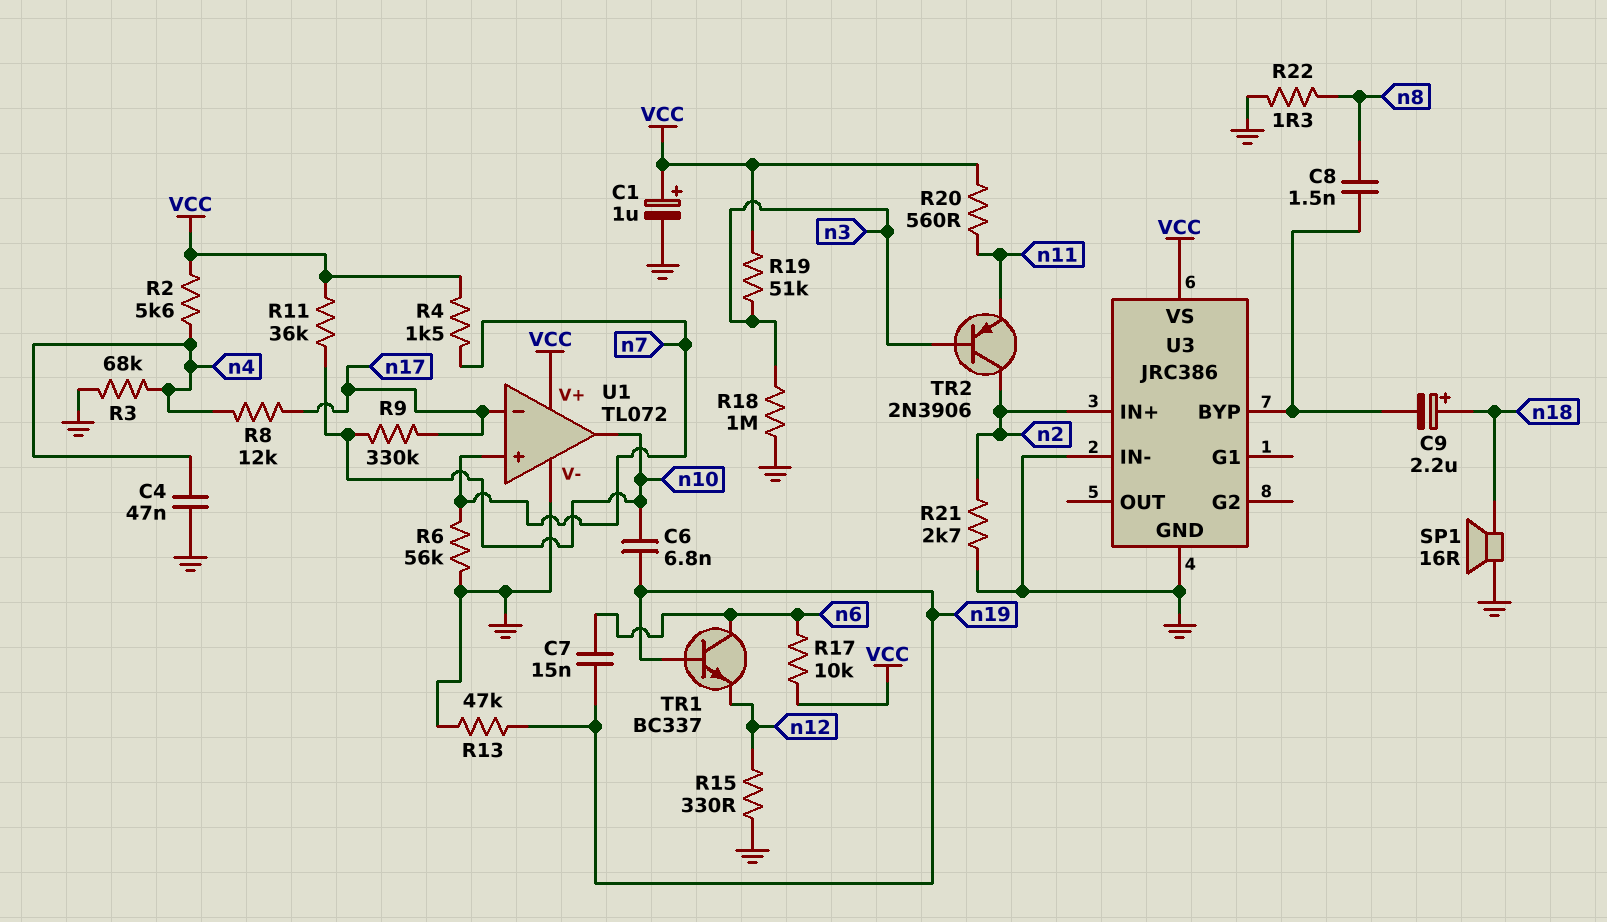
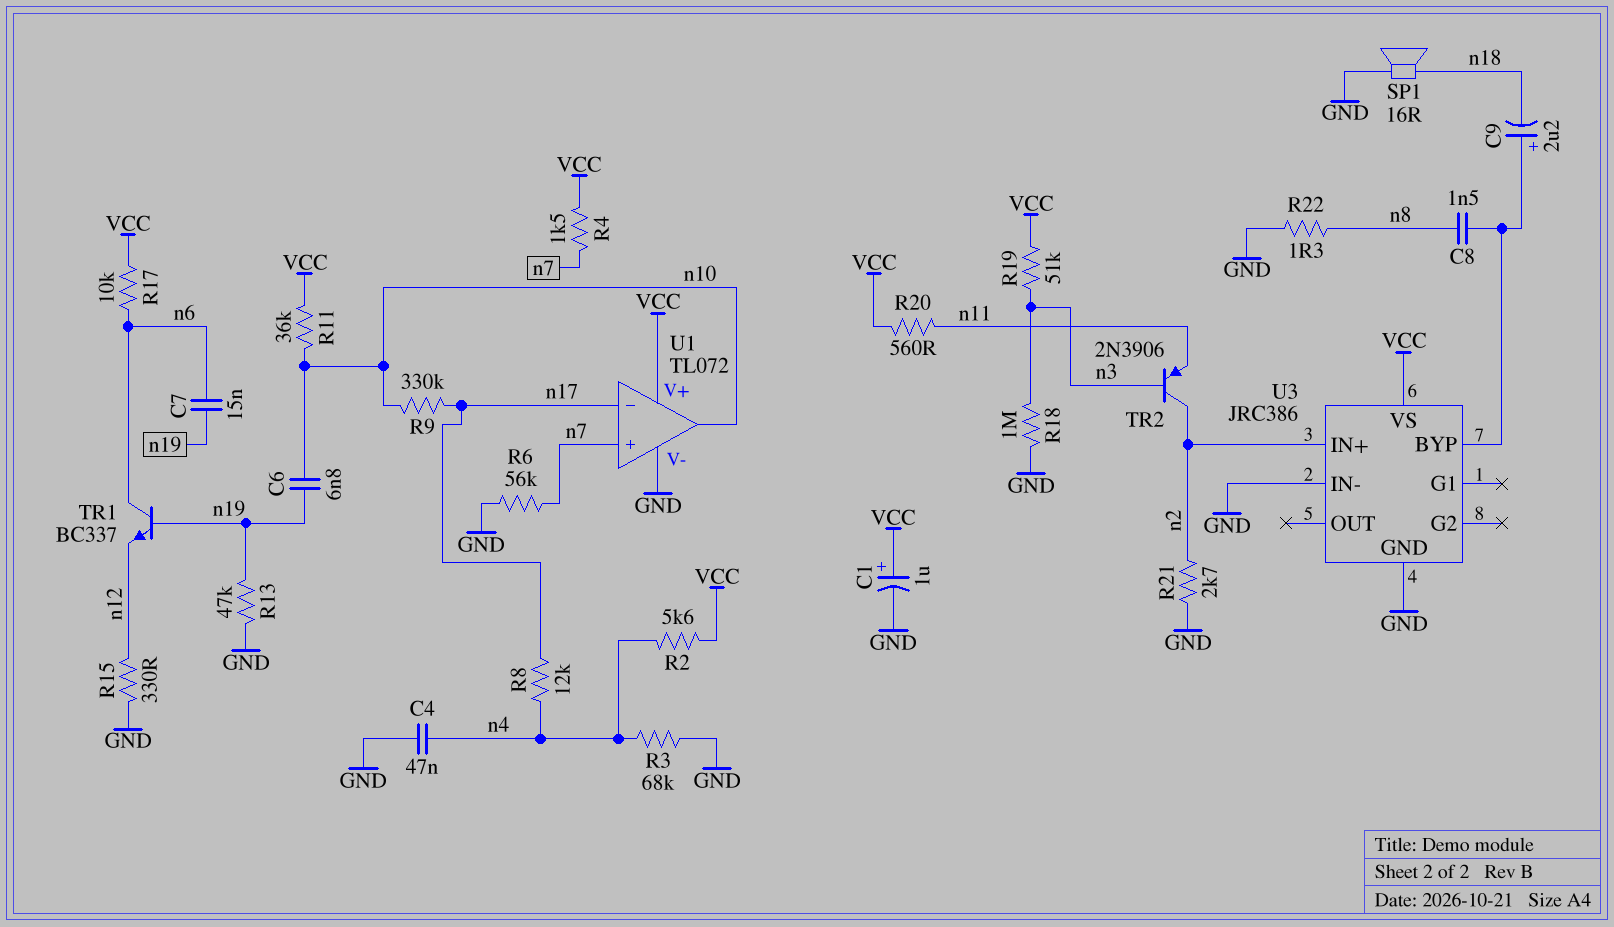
C9: 2.2uF (plus n18, minus U3/BYP) -> 2.2uF (plus U3/BYP, minus n18)

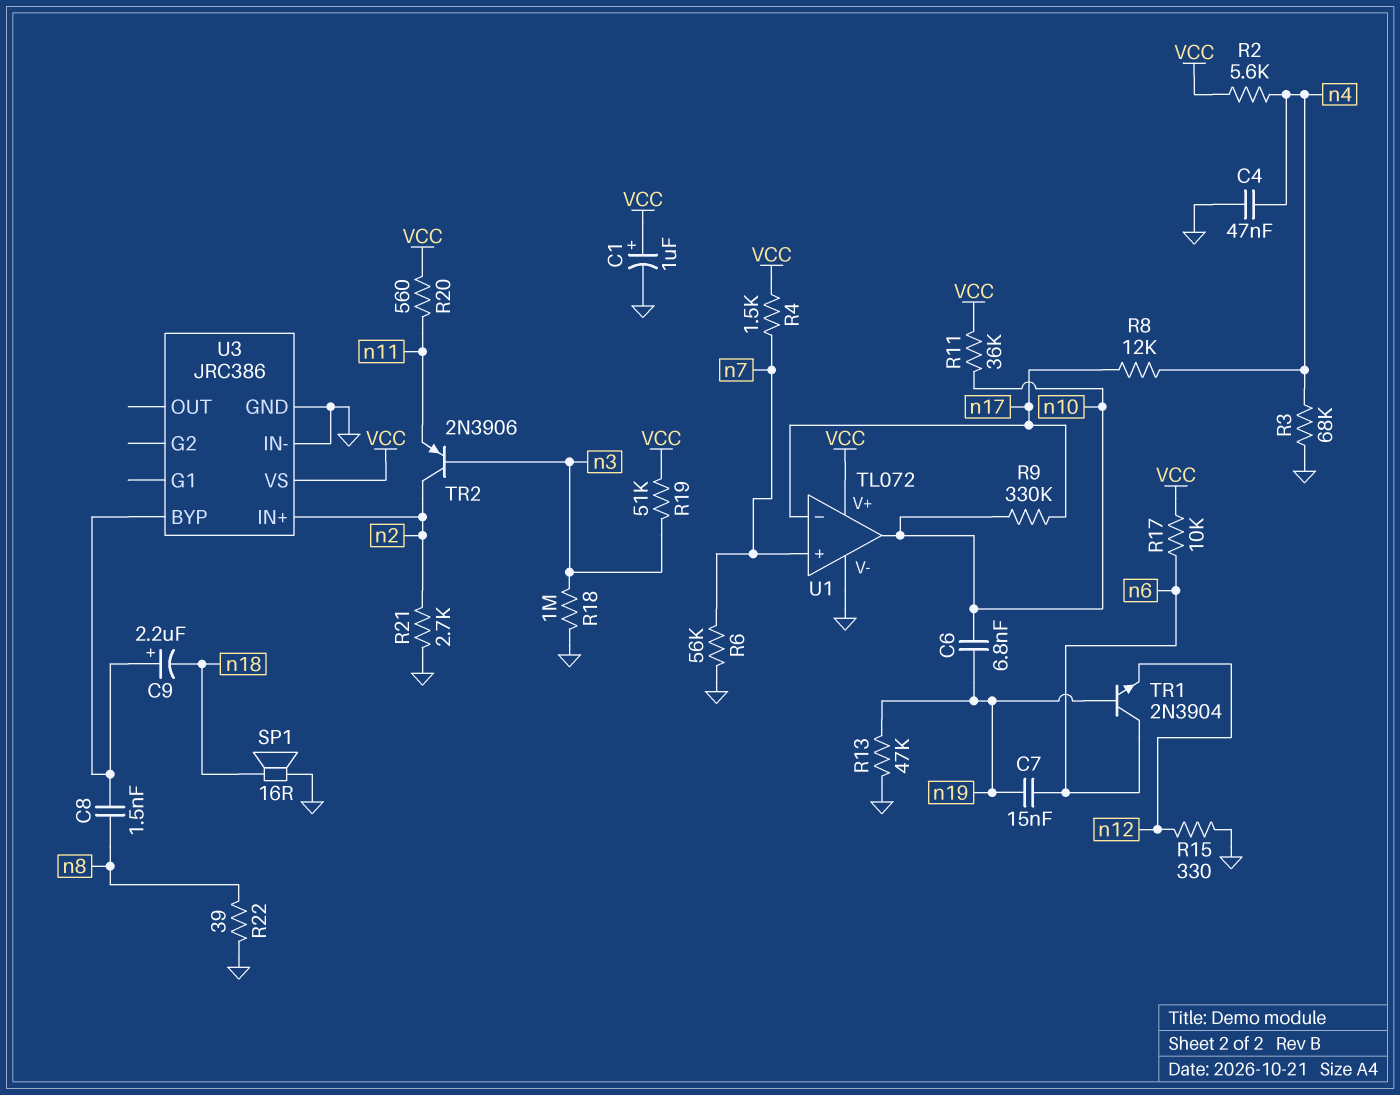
R22: 1.3 (GND, n8) -> 39 (GND, n8)
TR1: NPN BC337 (B n19, C n6, E n12) -> NPN 2N3904 (B n19, C n6, E n12)

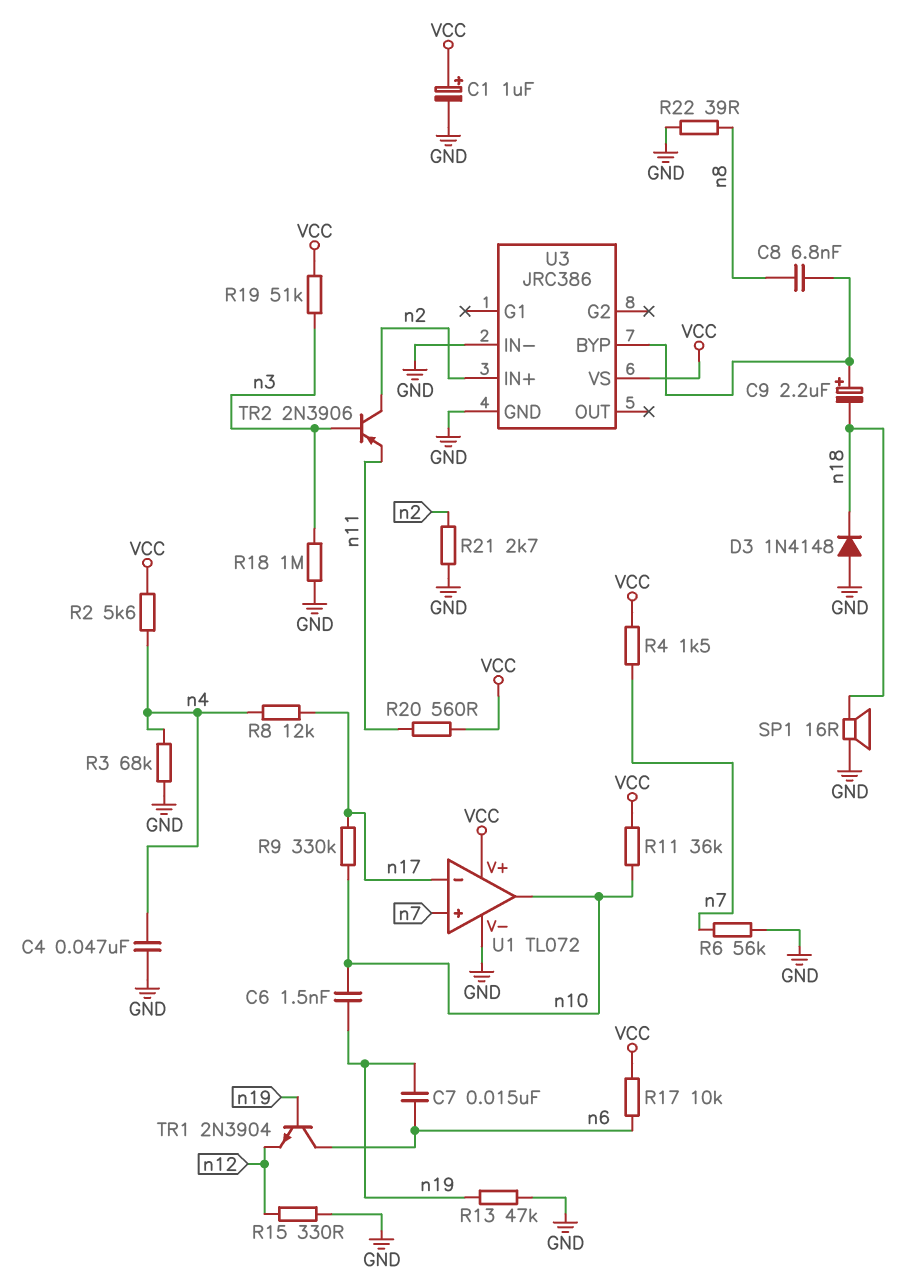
C6: 6.8nF (n10, n19) -> 1.5nF (n10, n19)
C8: 1.5nF (U3/BYP, n8) -> 6.8nF (U3/BYP, n8)
D3: none -> diode 1N4148 (A GND, K n18)

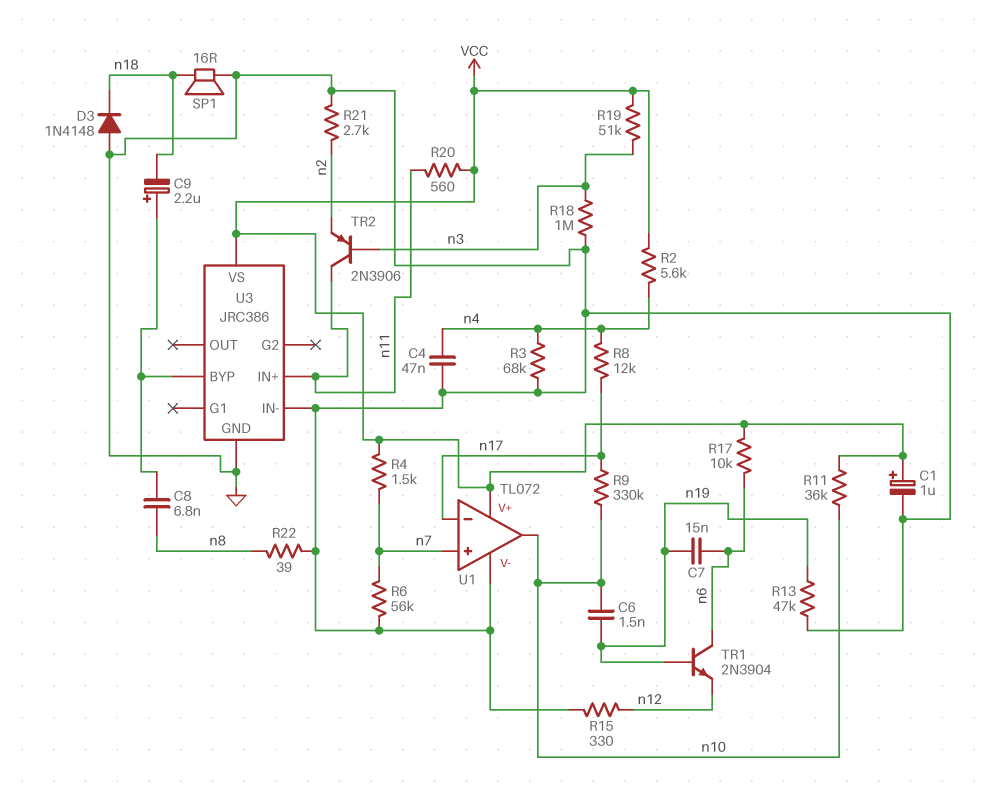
TR2: PNP 2N3906 (B n3, C n2, E n11) -> PNP 2N3906 (B n3, C n11, E n2)
U3 pin IN+: n2 -> n11

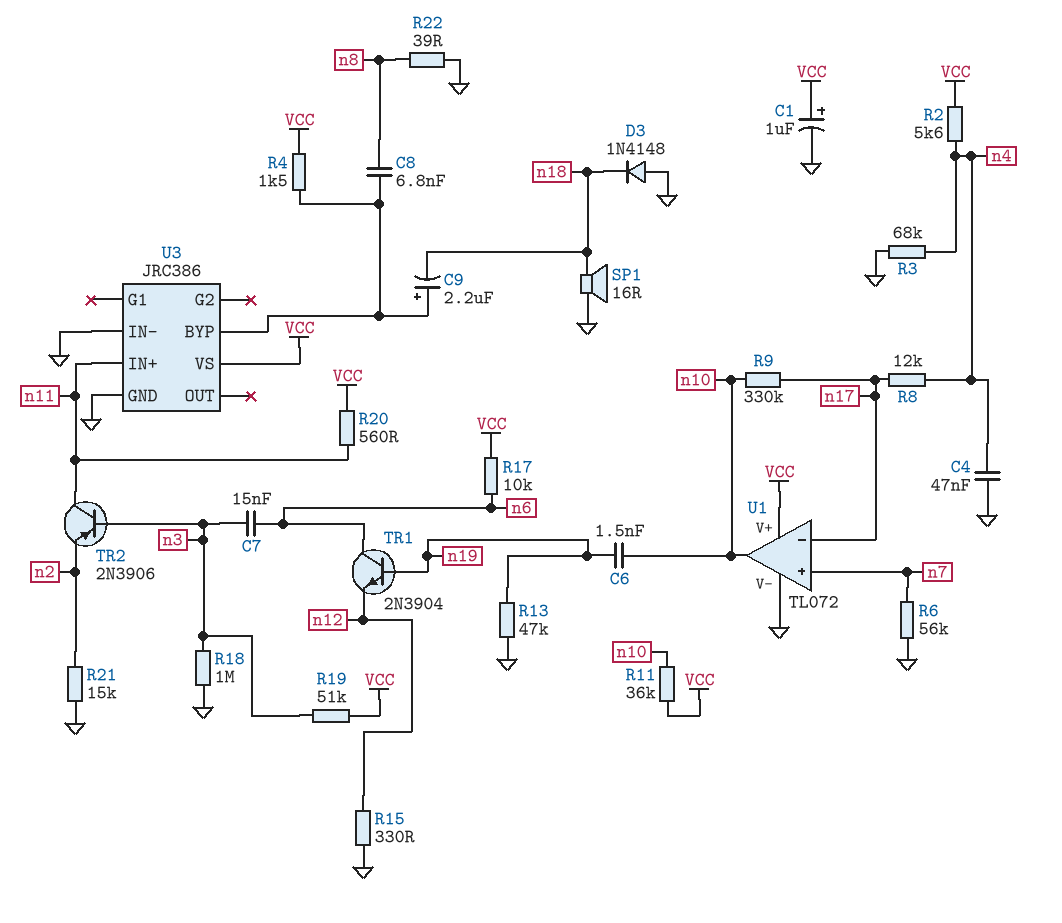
C7: 15nF (n6, n19) -> 15nF (n3, n6)
R4: 1.5k (VCC, n7) -> 1.5k (U3/BYP, VCC)
R21: 2.7k (GND, n2) -> 15k (GND, n2)

